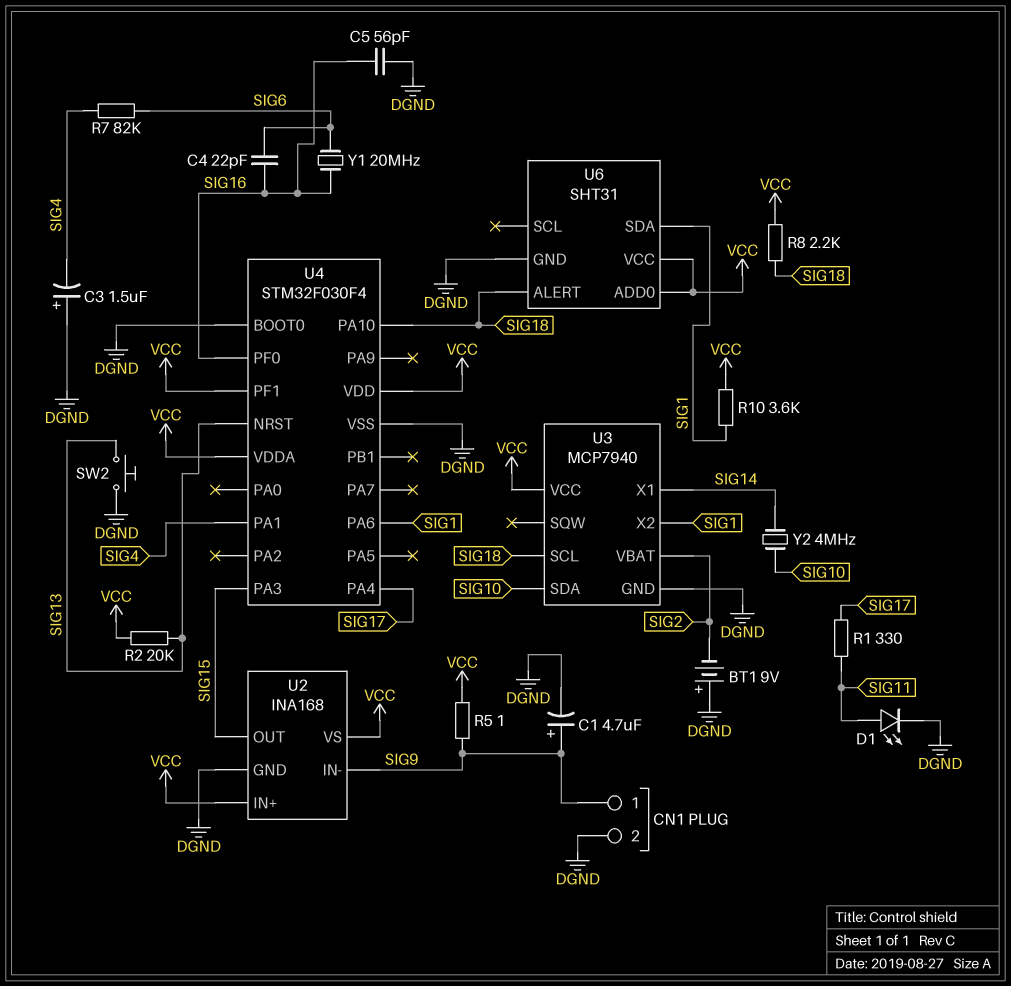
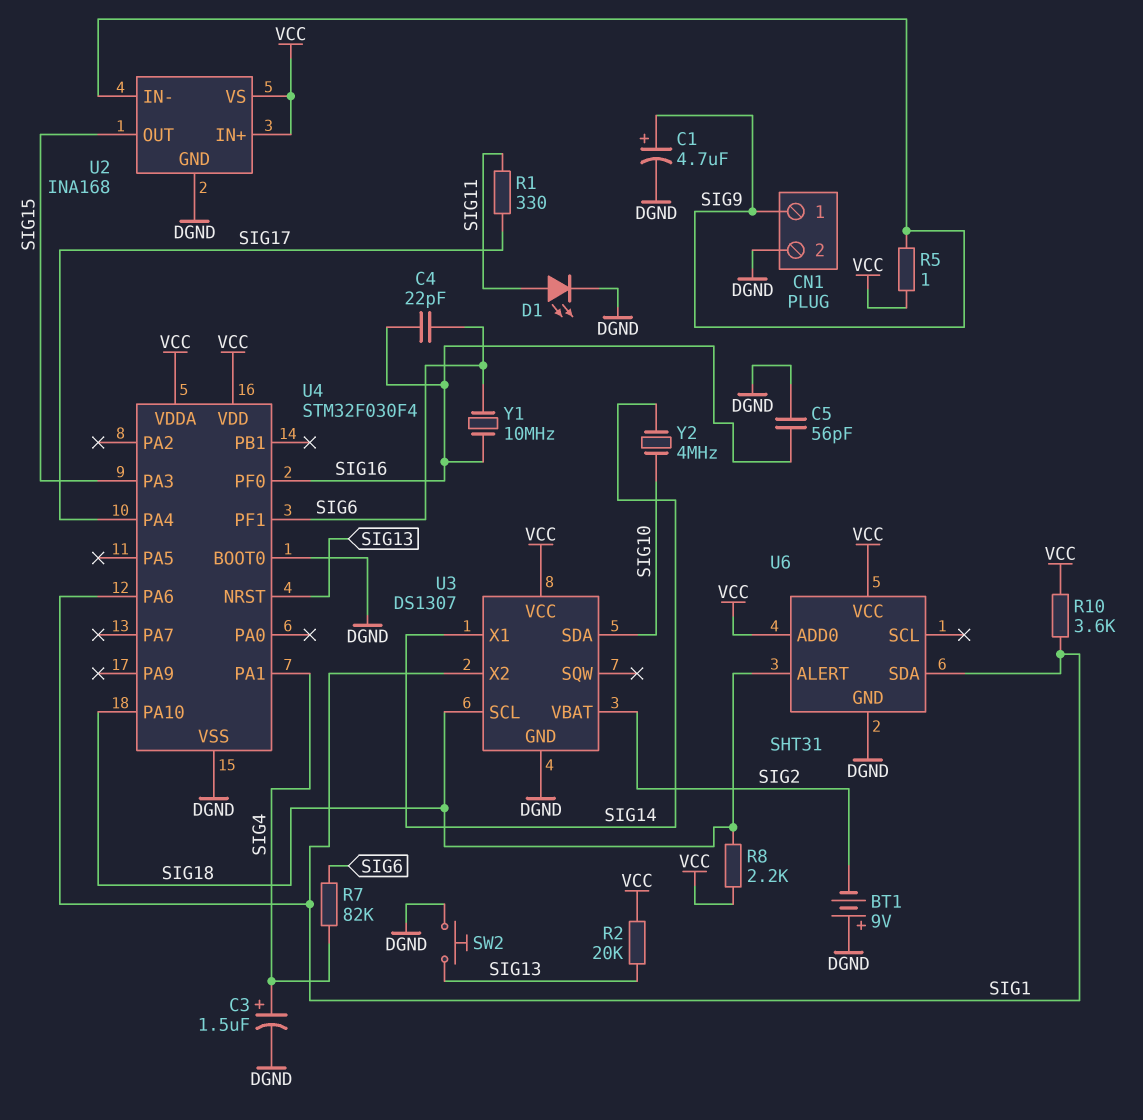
C3: 1.5uF (plus DGND, minus SIG4) -> 1.5uF (plus SIG4, minus DGND)
U3: MCP7940 -> DS1307
U4 pin PF1: VCC -> SIG6
Y1: 20MHz (SIG6, SIG16) -> 10MHz (SIG6, SIG16)

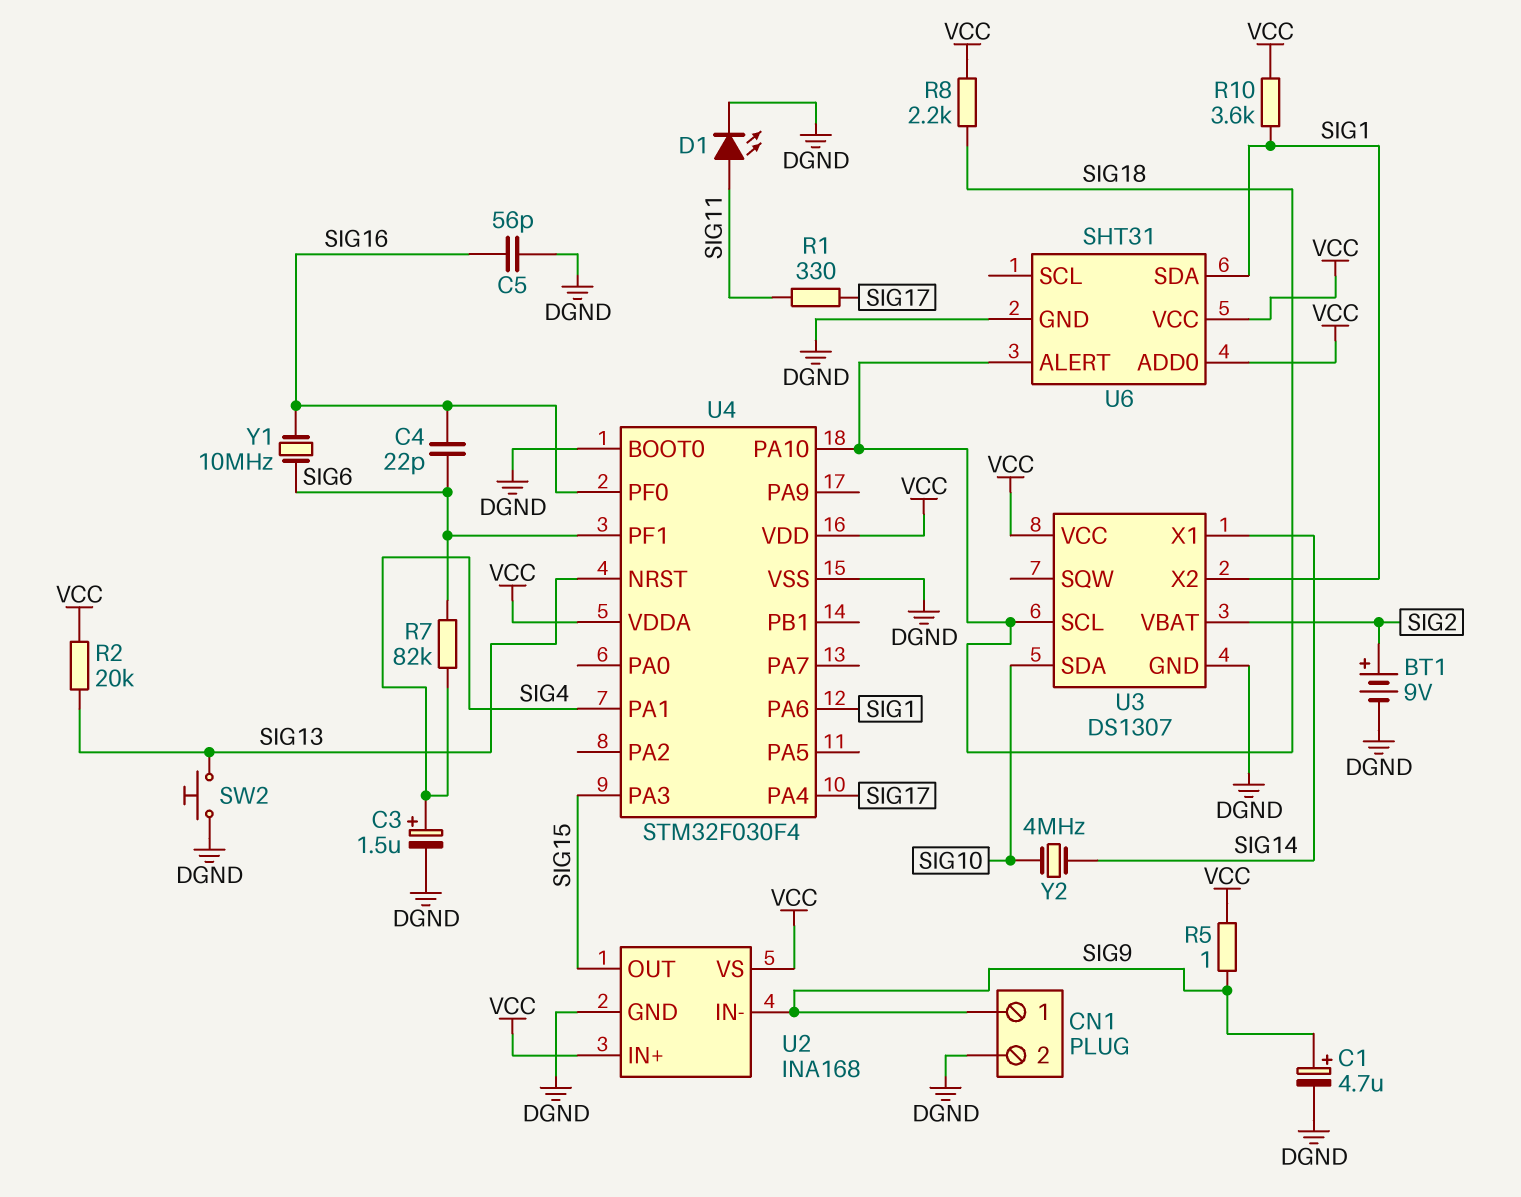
BT1: 9V (plus DGND, minus SIG2) -> 9V (plus SIG2, minus DGND)

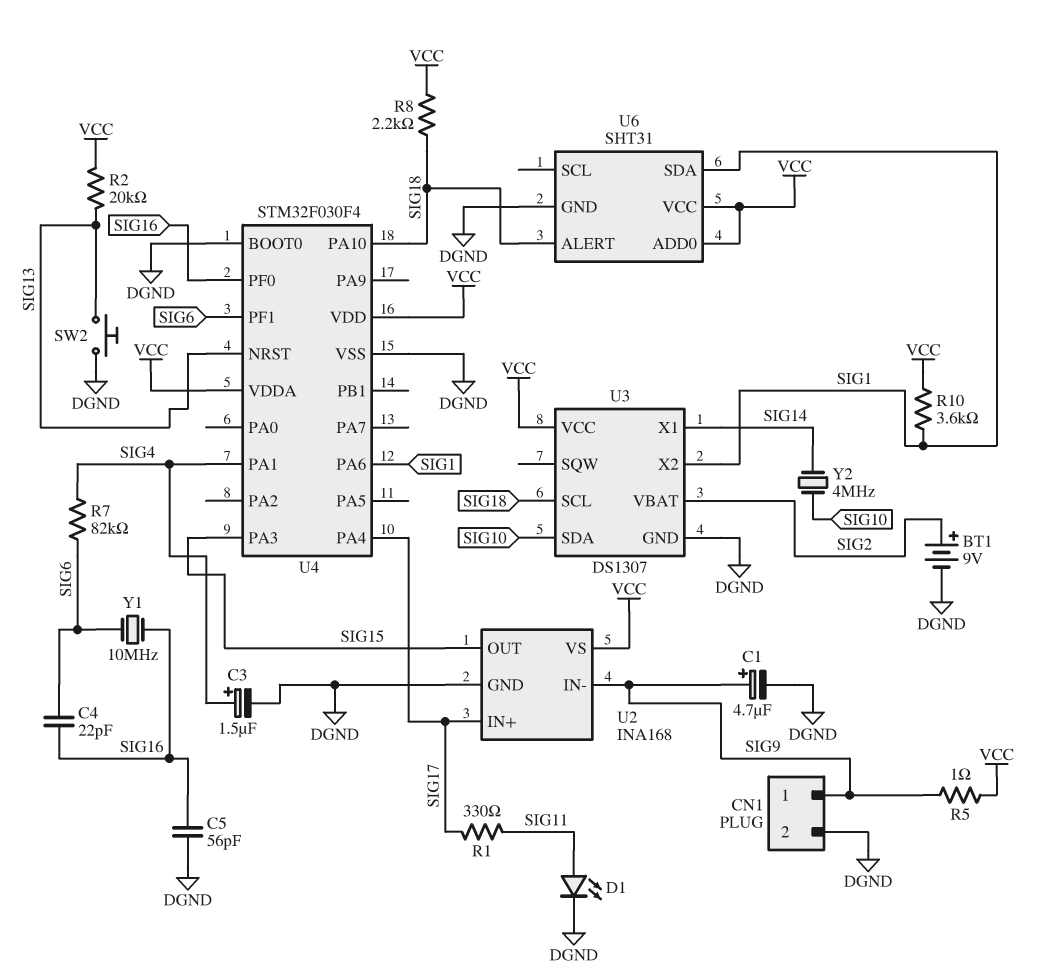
U2 pin IN+: VCC -> SIG17

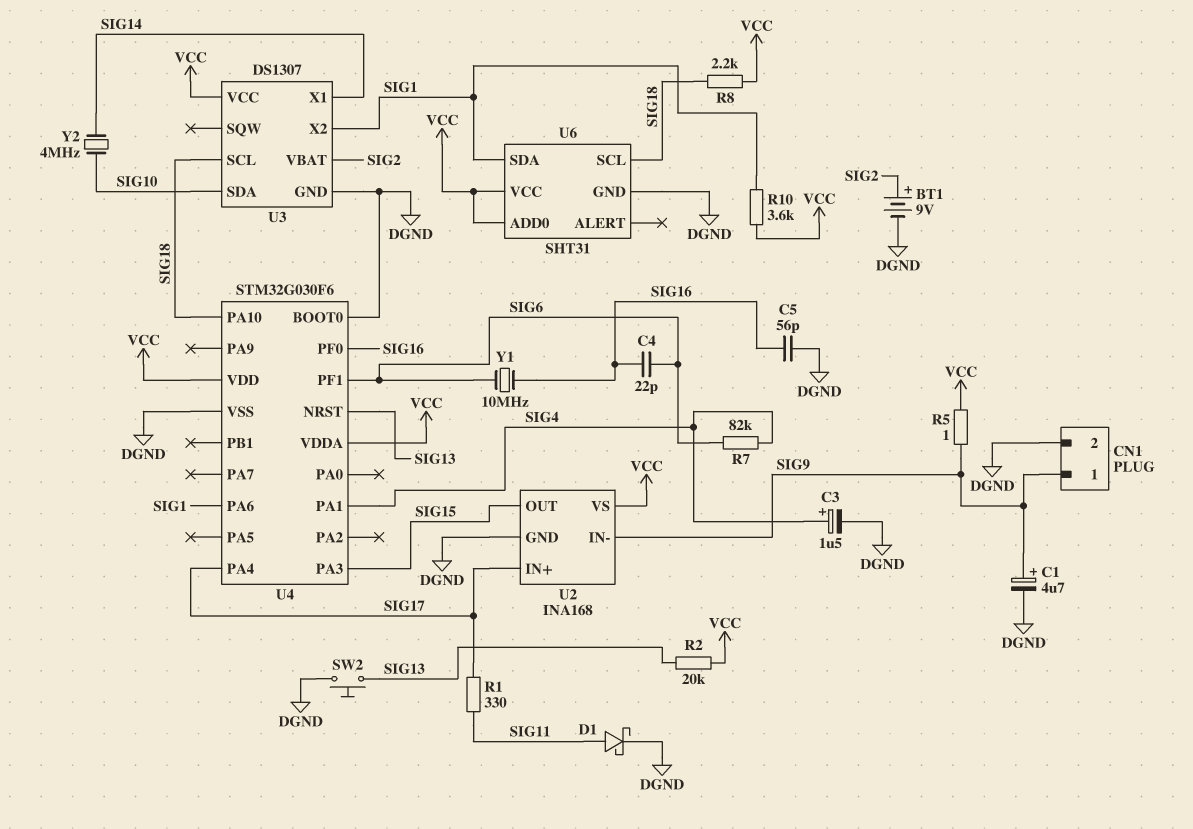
D1: LED (A SIG11, K DGND) -> schottky (A SIG11, K DGND)
U4: STM32F030F4 -> STM32G030F6
U6 pin ALERT: SIG18 -> none
U6 pin SCL: none -> SIG18

